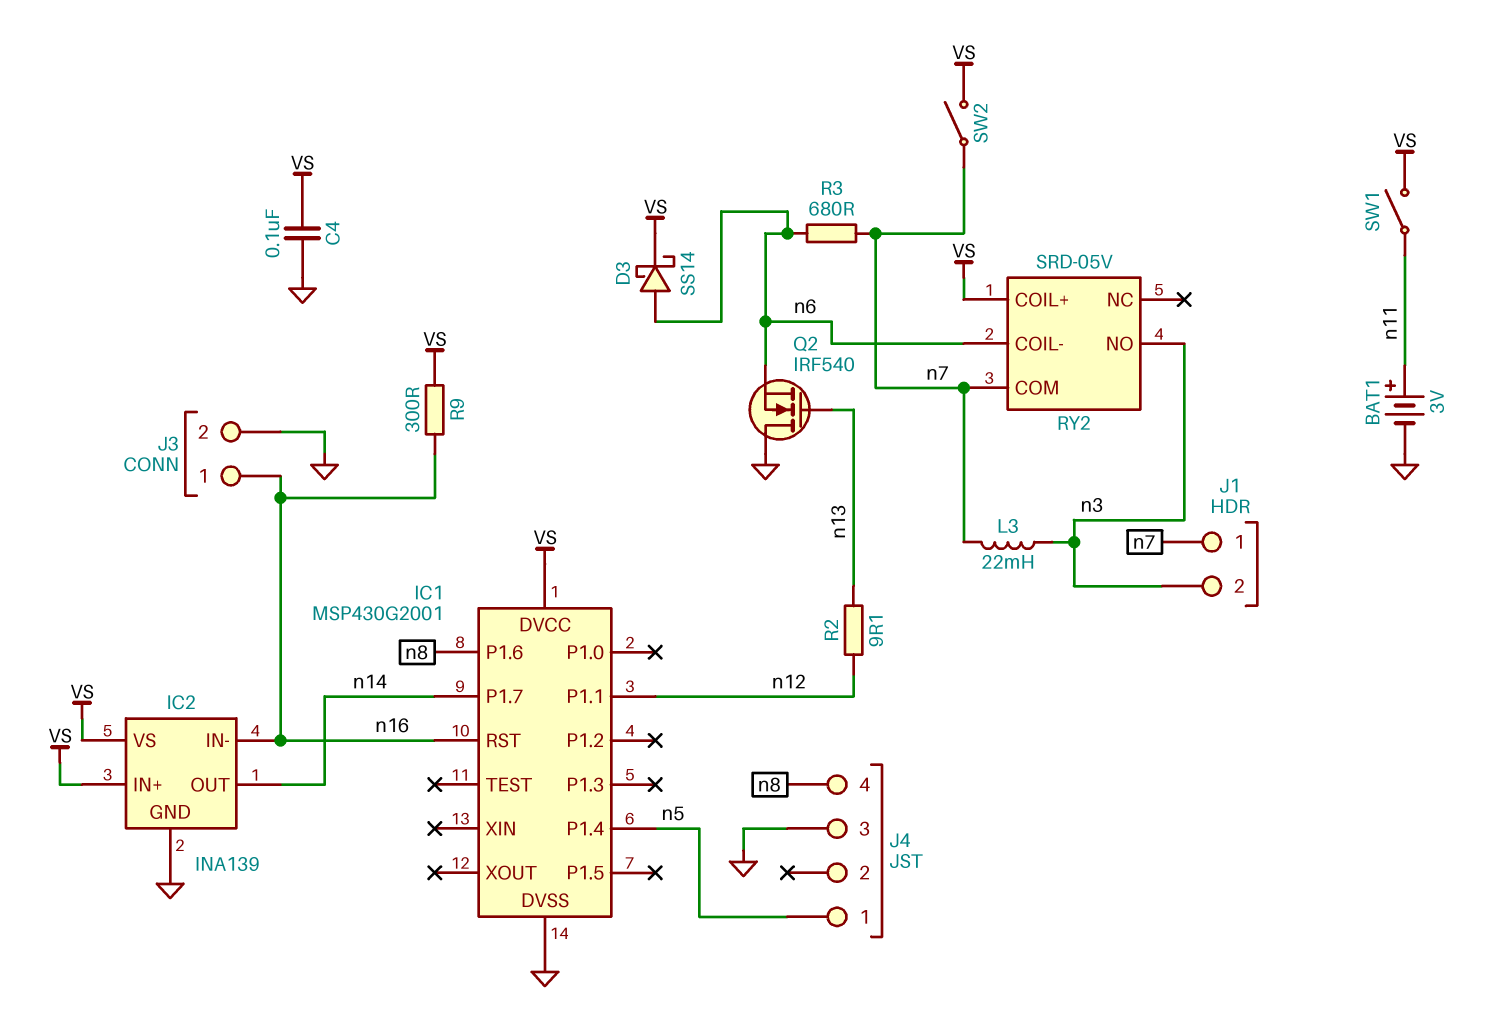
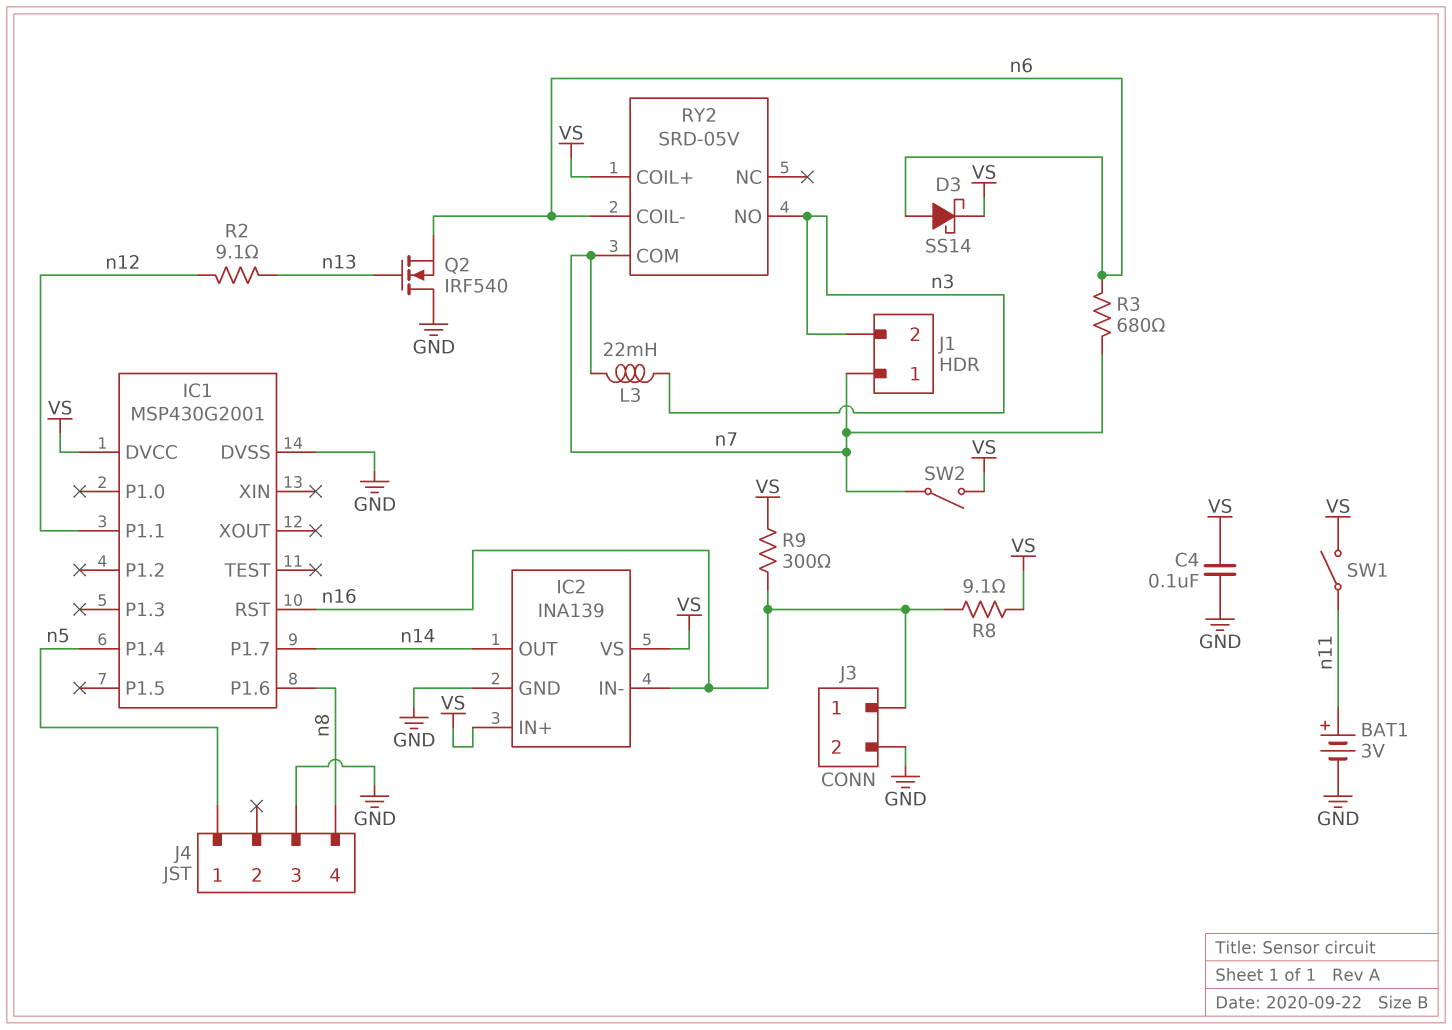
R8: none -> 9.1 (VS, n16)

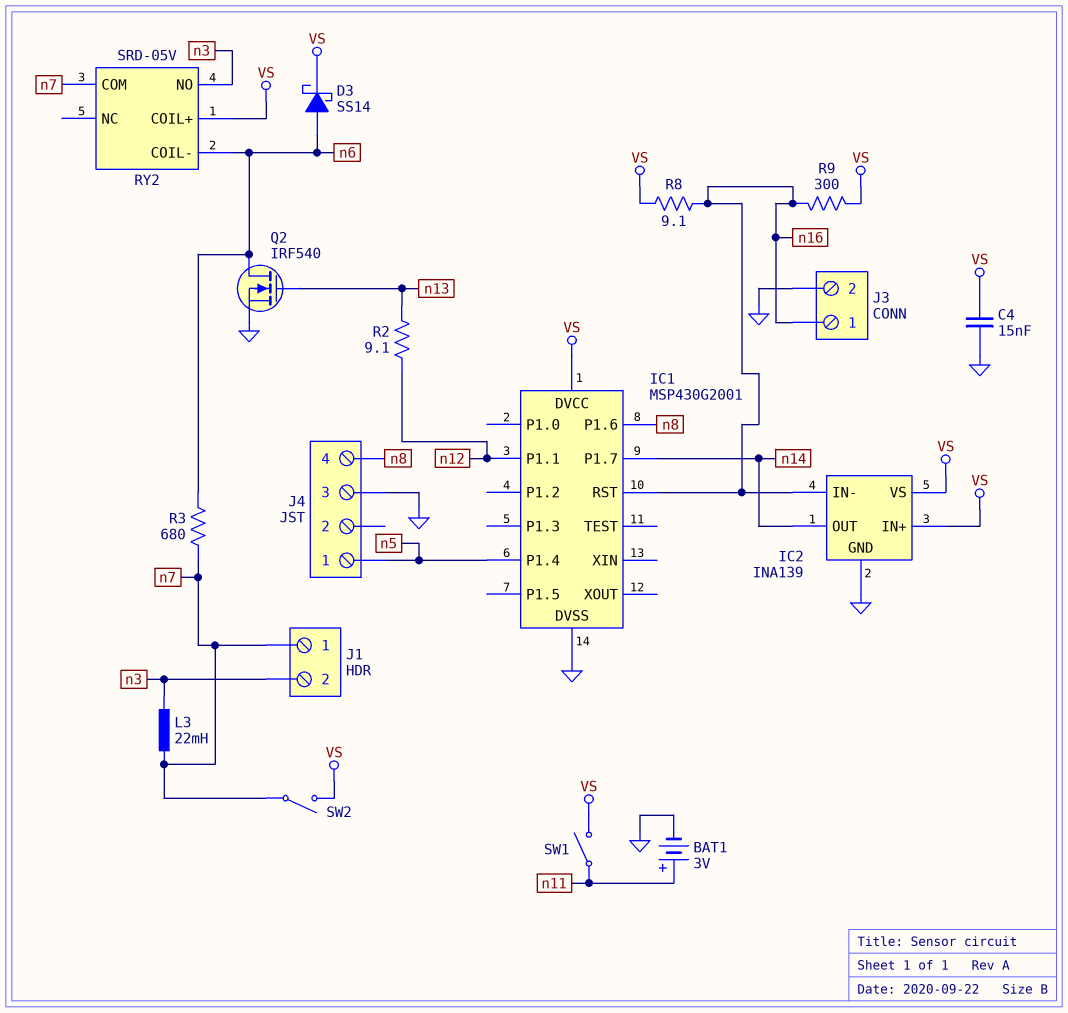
C4: 100nF (GND, VS) -> 15nF (GND, VS)
Q2: NMOS IRF540 (G n13, D GND, S n6) -> NMOS IRF540 (G n13, D n6, S GND)

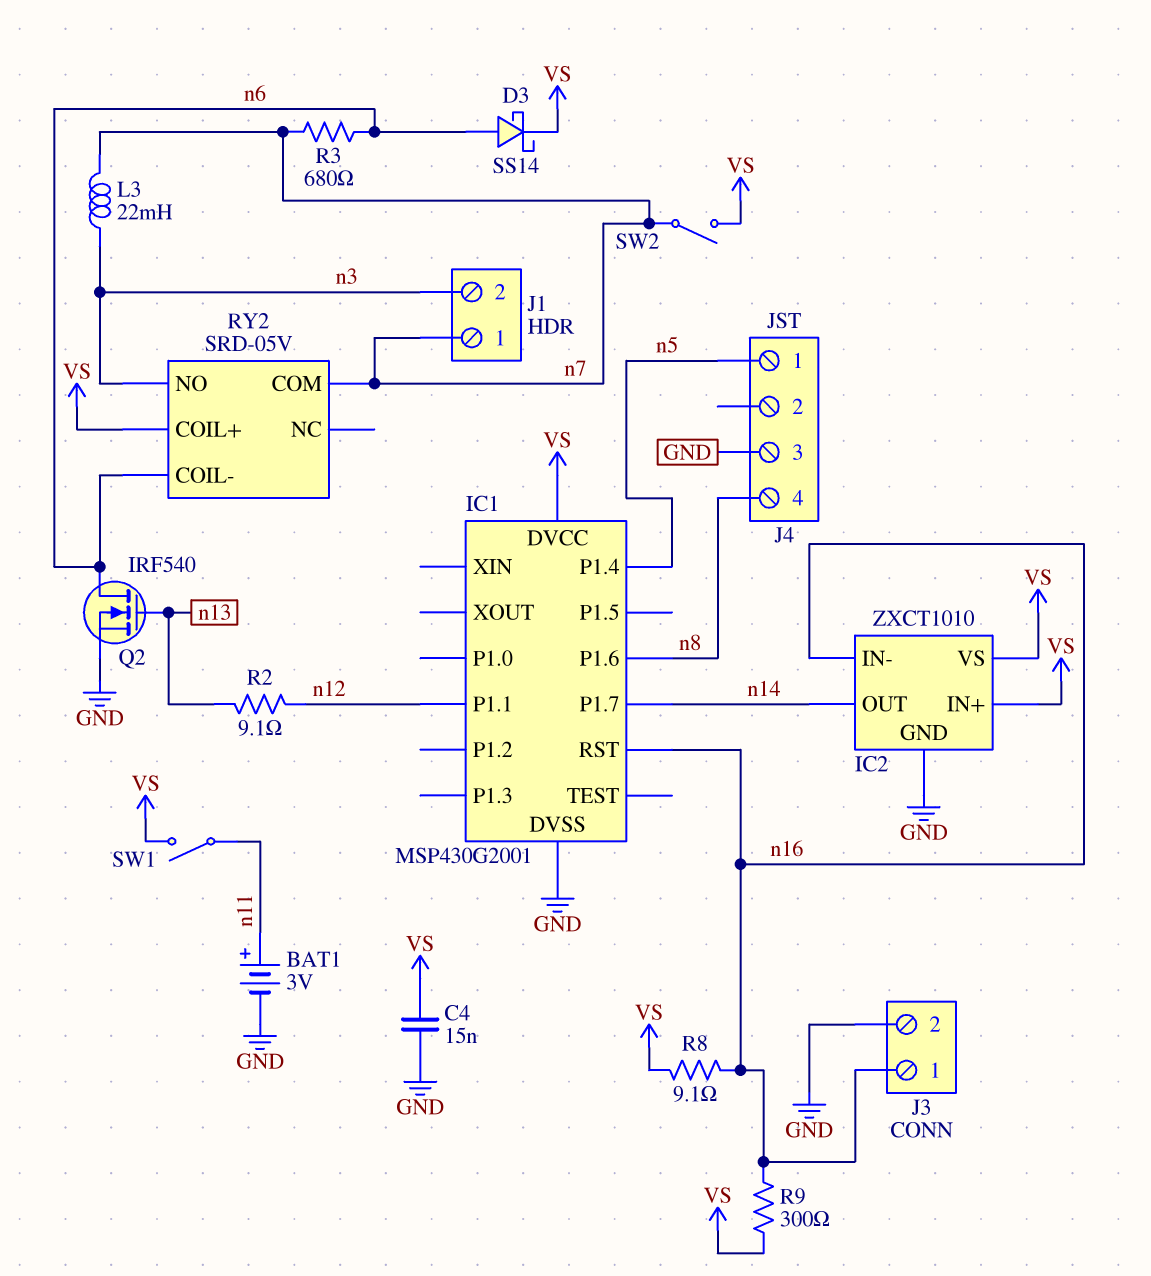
IC2: INA139 -> ZXCT1010

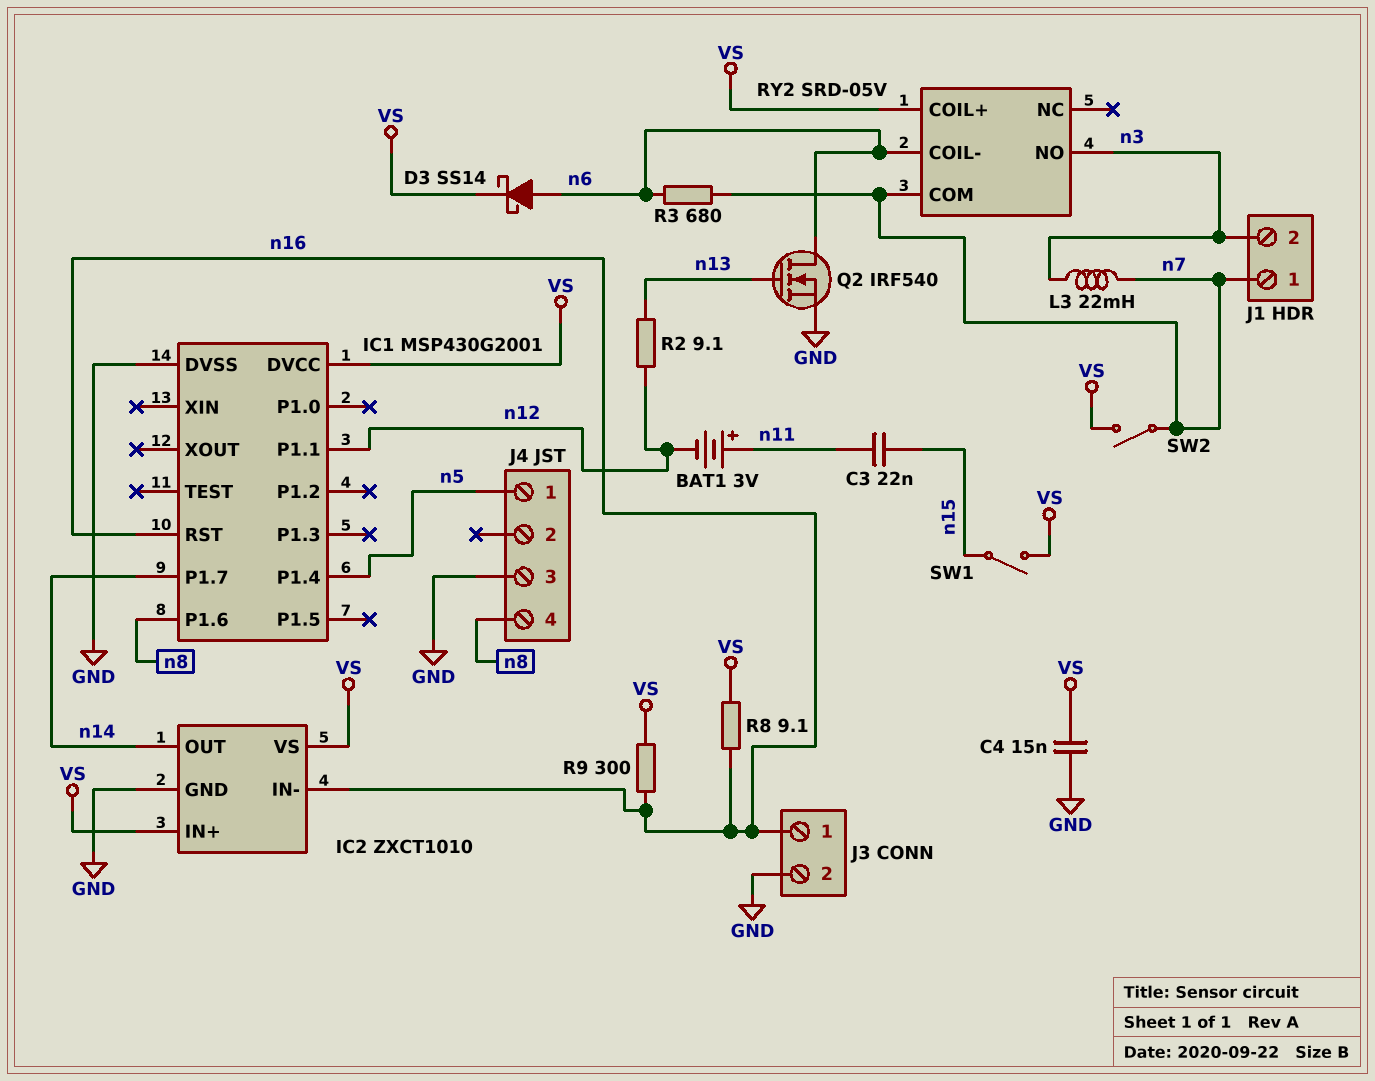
BAT1: 3V (plus n11, minus GND) -> 3V (plus n11, minus n12)
C3: none -> 22nF (n11, n15)
SW1: switch (VS, n11) -> switch (VS, n15)

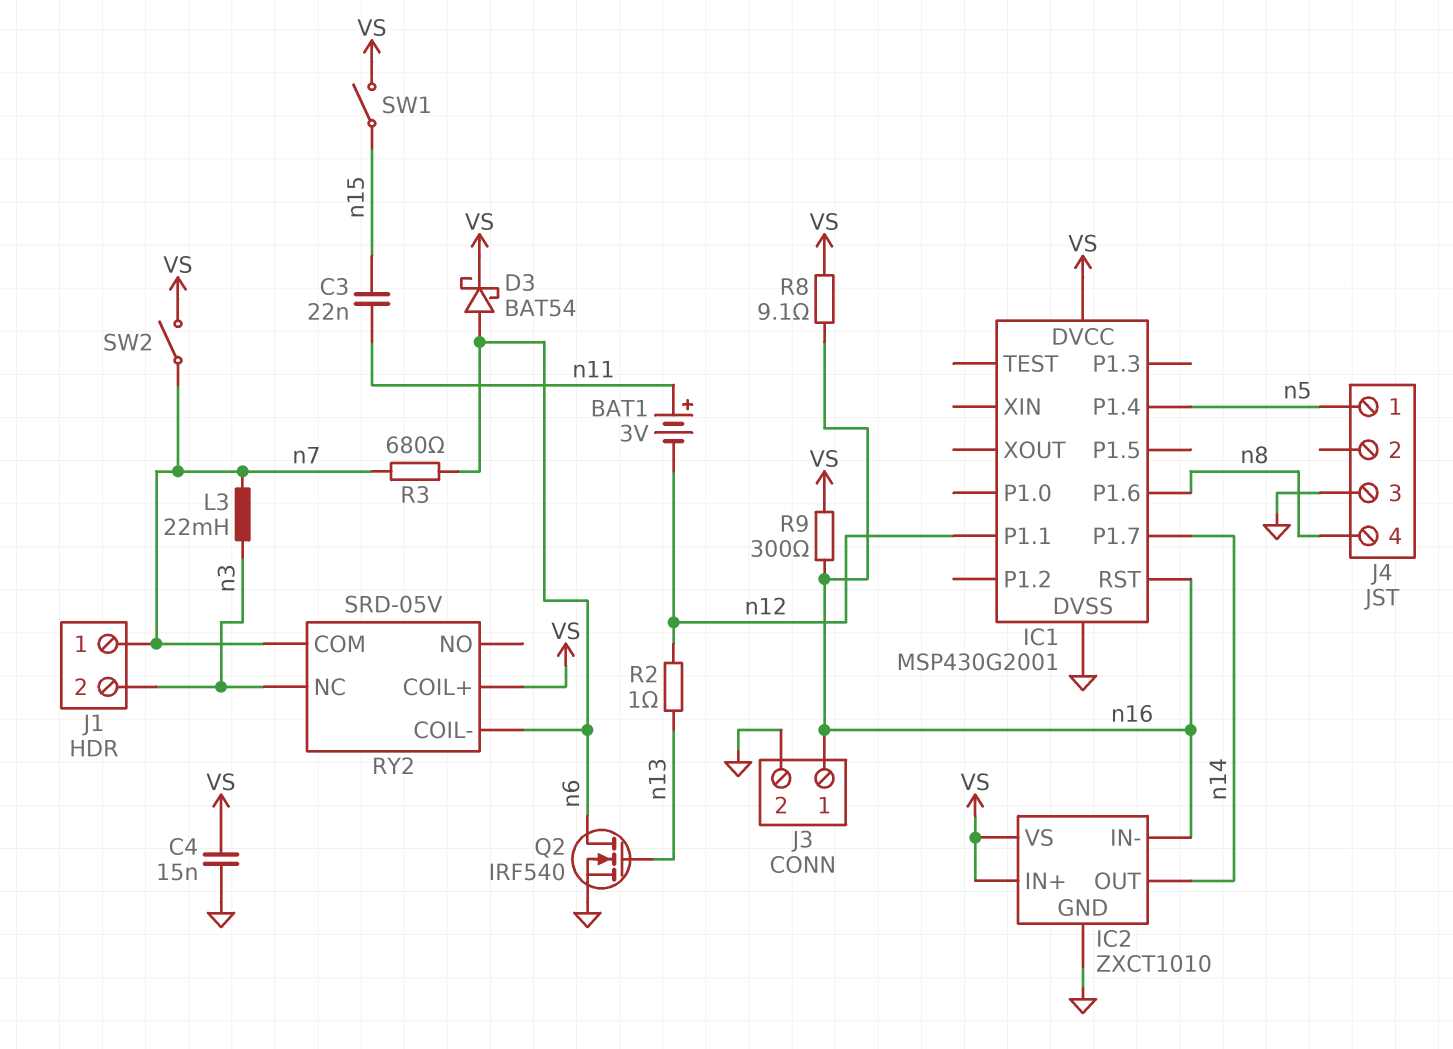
D3: schottky SS14 (A n6, K VS) -> schottky BAT54 (A n6, K VS)
R2: 9.1 (n12, n13) -> 1 (n12, n13)
RY2 pin NC: none -> n3
RY2 pin NO: n3 -> none

